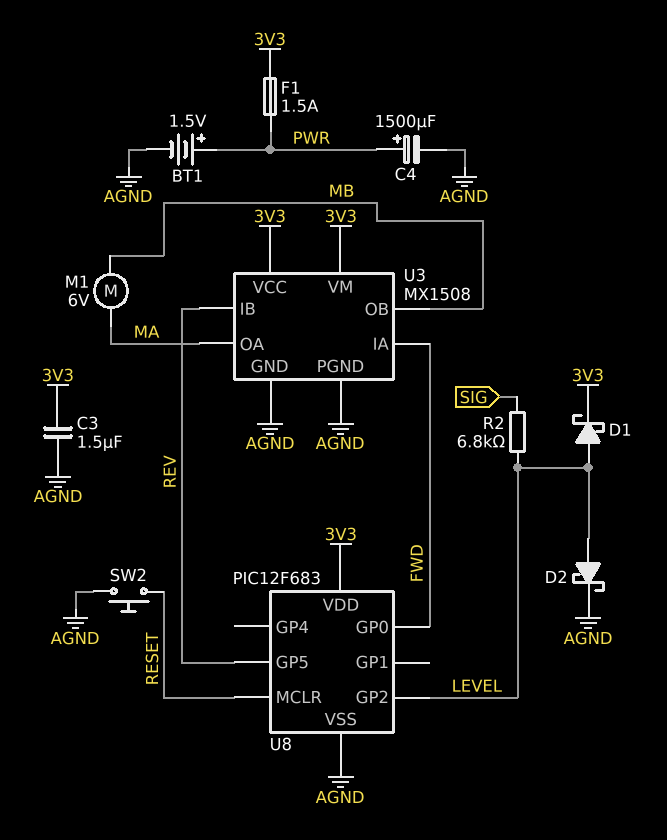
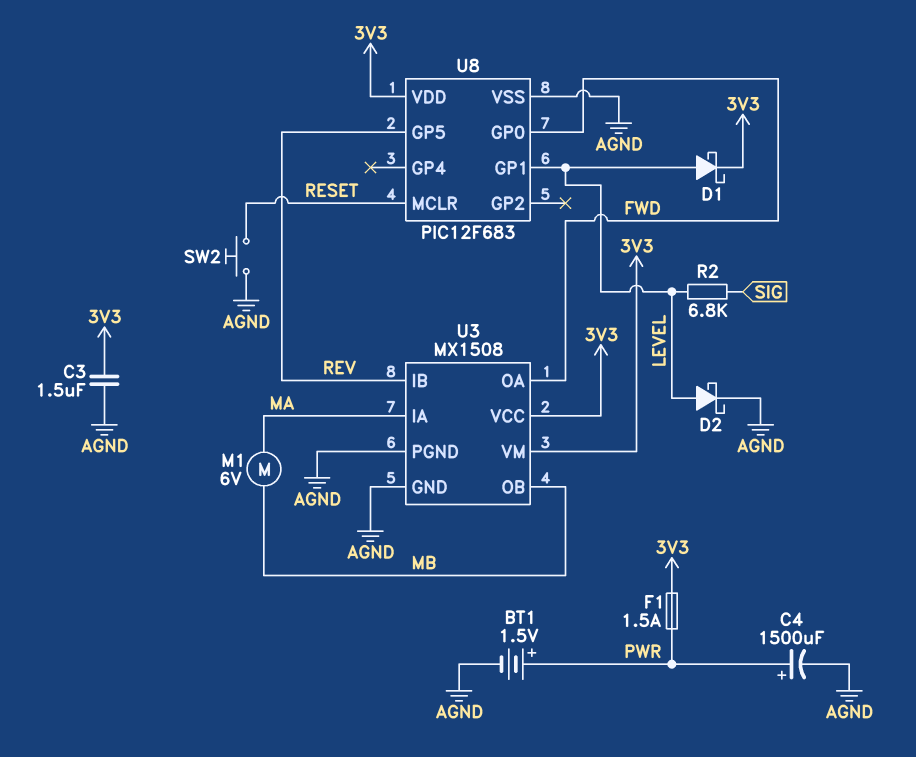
U3 pin IA: FWD -> MA
U3 pin OA: MA -> FWD
U8 pin GP1: none -> LEVEL
U8 pin GP2: LEVEL -> none

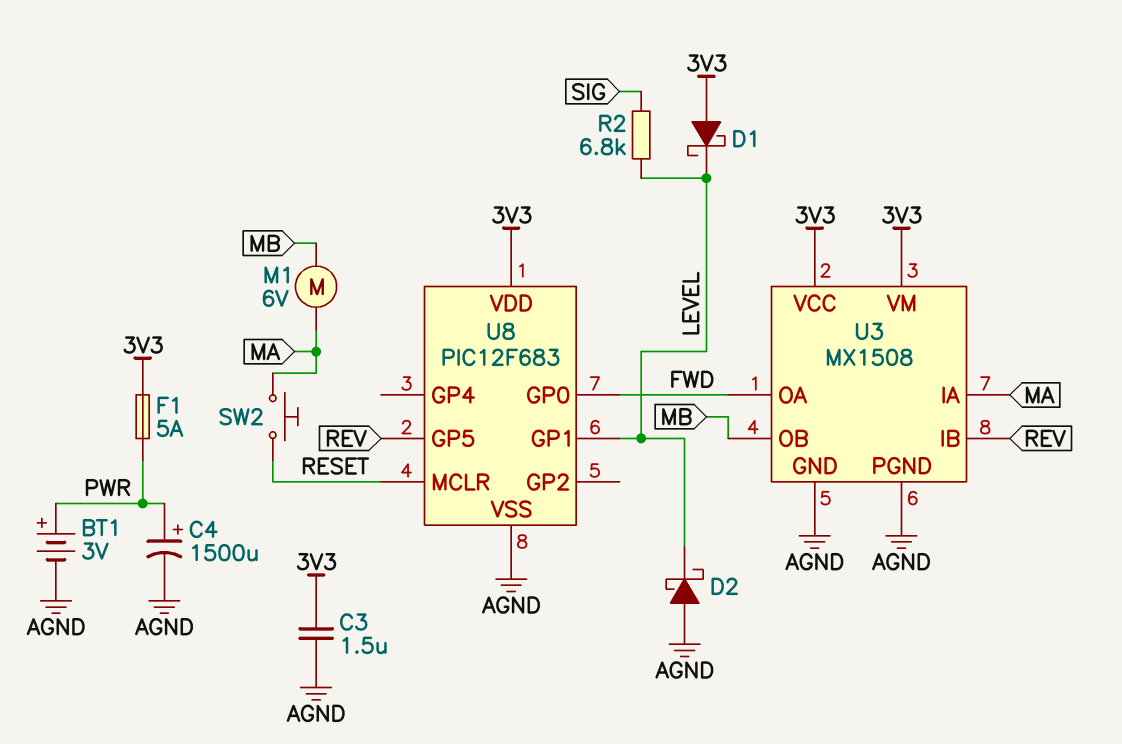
BT1: 1.5V (plus PWR, minus AGND) -> 3V (plus PWR, minus AGND)
D1: schottky (A LEVEL, K 3V3) -> schottky (A 3V3, K LEVEL)
D2: schottky (A LEVEL, K AGND) -> schottky (A AGND, K LEVEL)
F1: 1.5A (3V3, PWR) -> 5A (3V3, PWR)
SW2: button (AGND, RESET) -> button (MA, RESET)

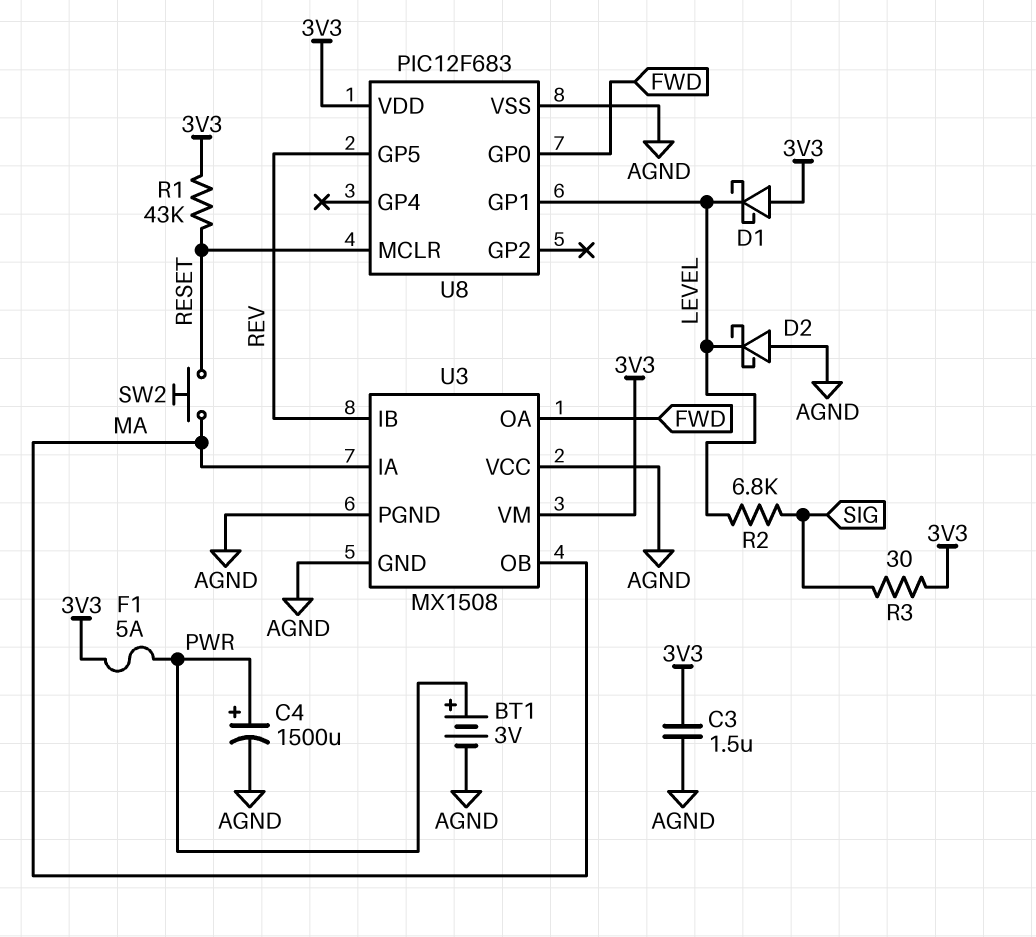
M1: motor 6V (MA, MB) -> none
R1: none -> 43k (3V3, RESET)
R3: none -> 30 (3V3, SIG)
U3 pin OB: MB -> MA
U3 pin VCC: 3V3 -> AGND

